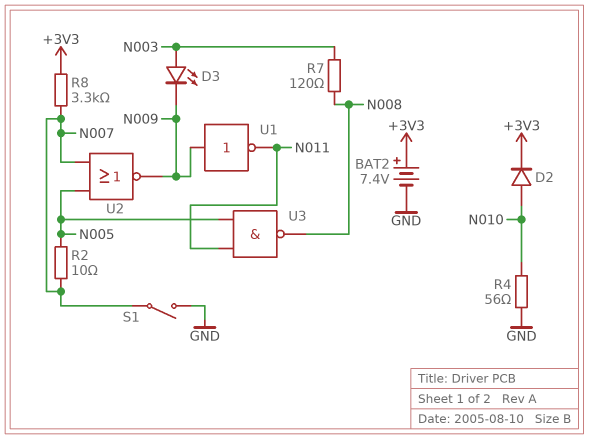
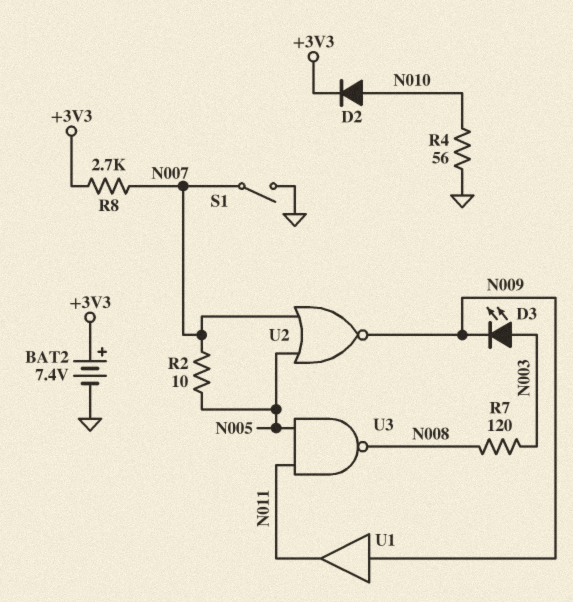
R8: 3.3k (+3V3, N007) -> 2.7k (+3V3, N007)
U1: NOT (in N009, out N011) -> buffer (in N009, out N011)

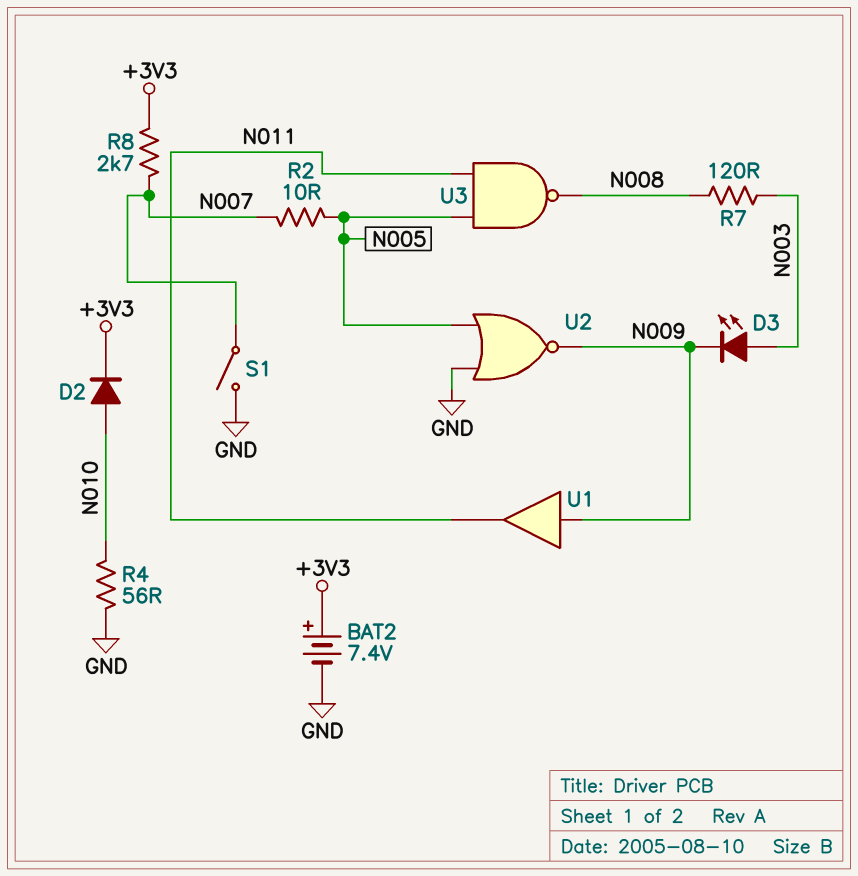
U2: NOR (in N005, in N007, out N009) -> NOR (in GND, in N005, out N009)

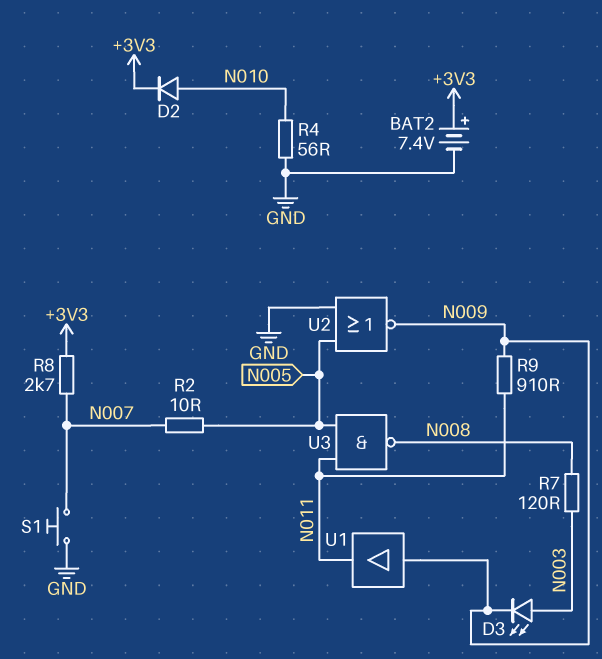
R9: none -> 910 (N009, N011)
S1: switch (GND, N007) -> button (GND, N007)

